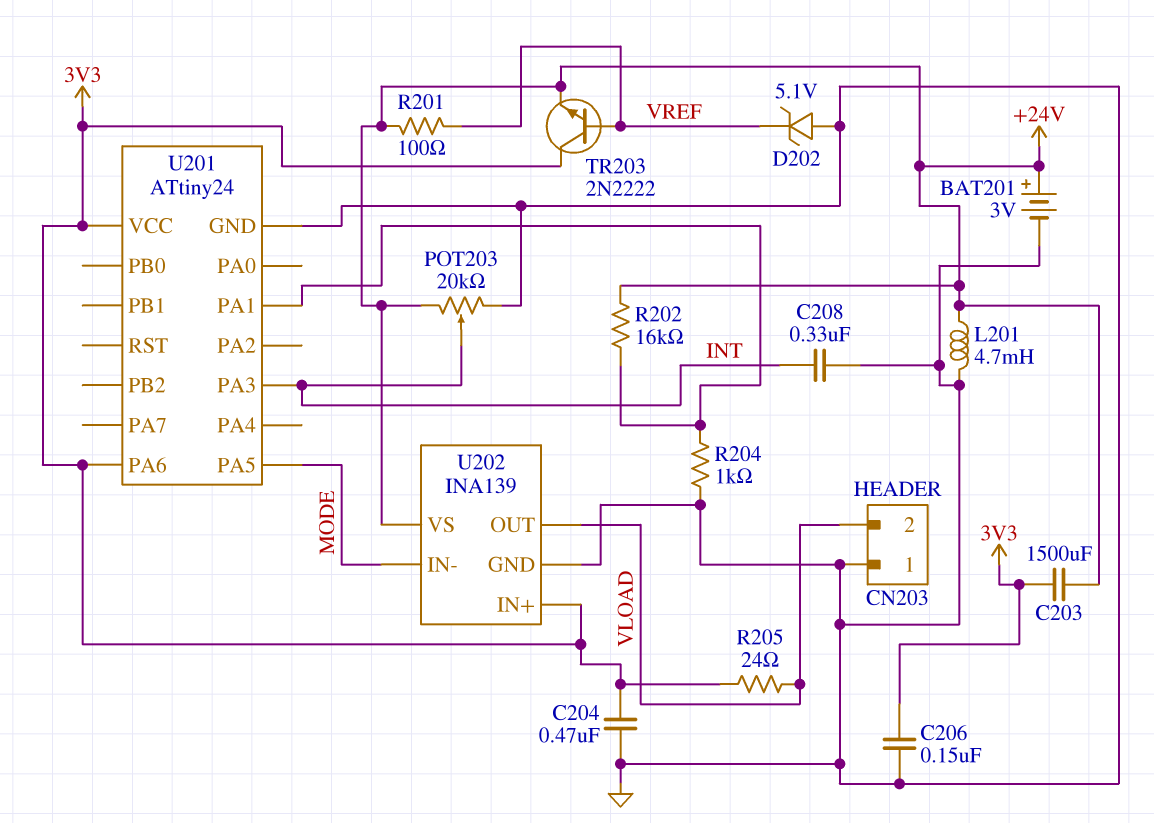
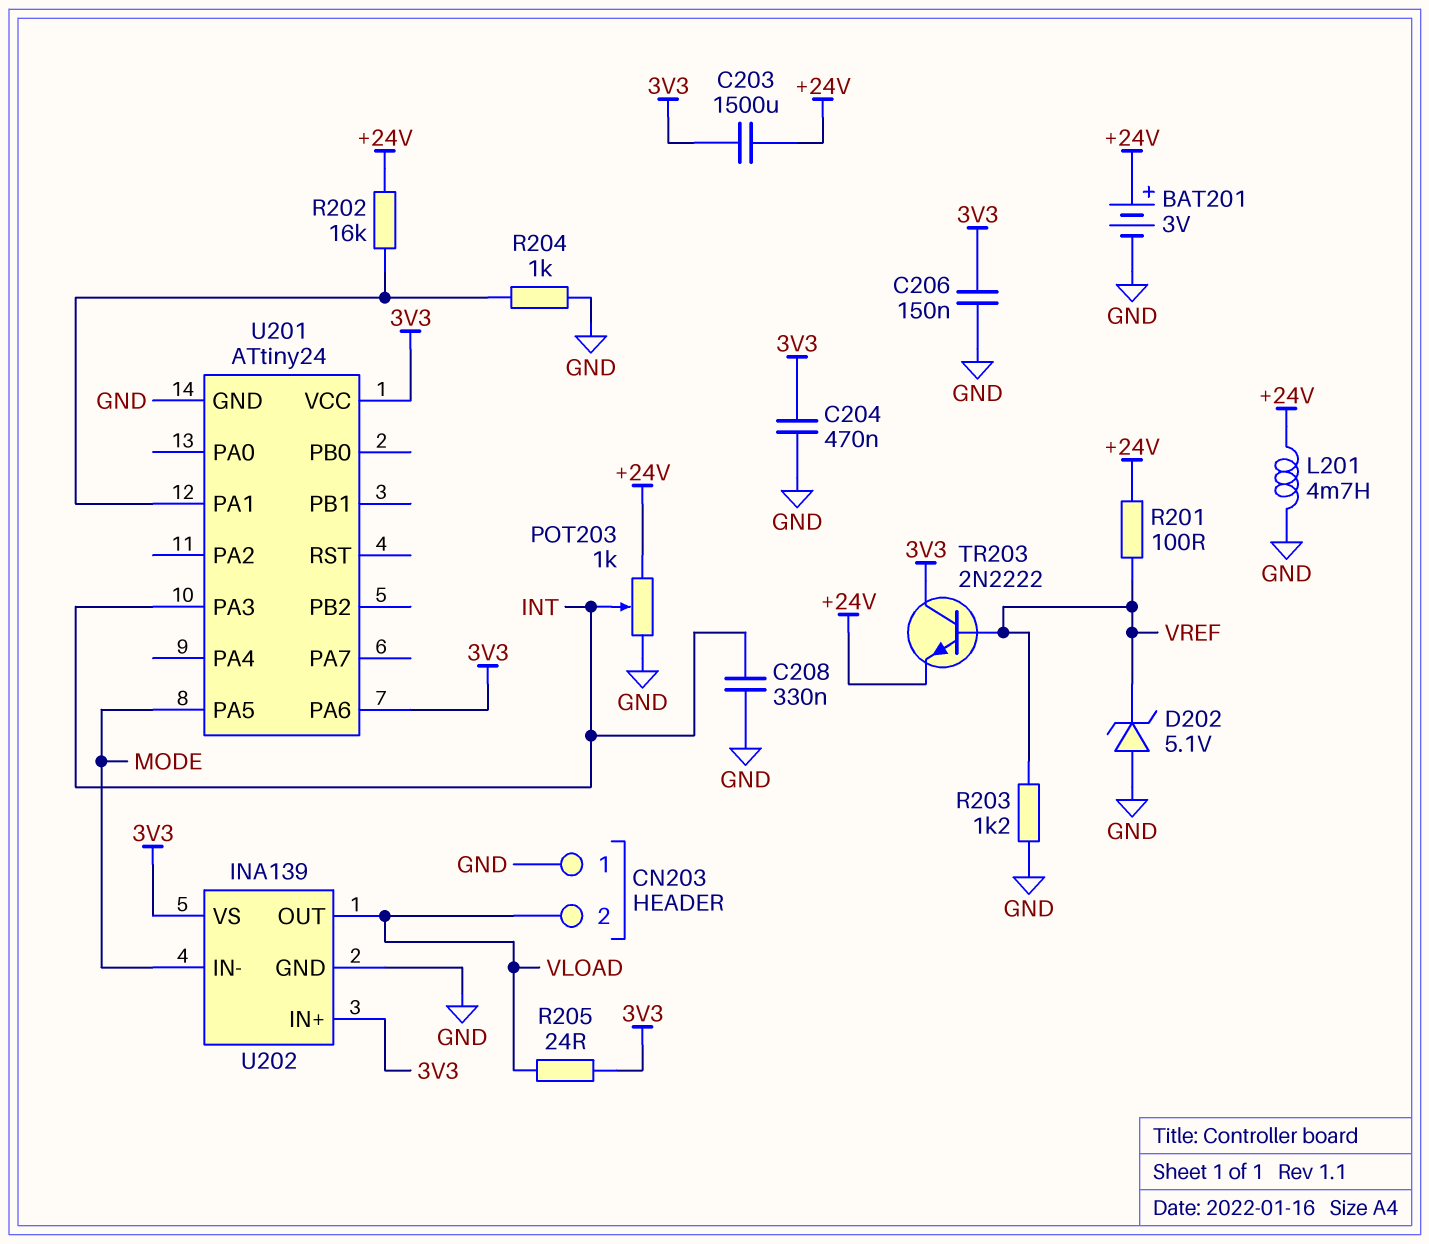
POT203: 20k (+24V, GND, wiper INT) -> 1k (+24V, GND, wiper INT)
R203: none -> 1.2k (GND, VREF)
U202 pin VS: +24V -> 3V3

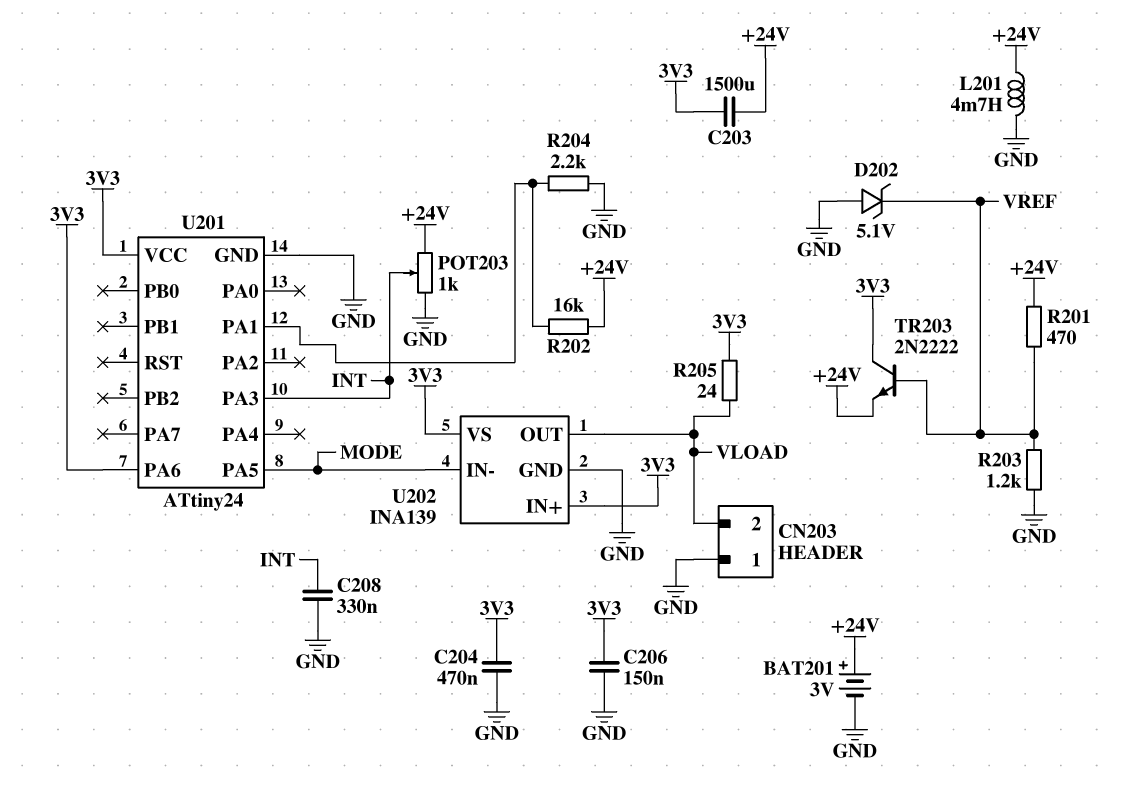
R201: 100 (+24V, VREF) -> 470 (+24V, VREF)
R204: 1k (GND, U201/PA1) -> 2.2k (GND, U201/PA1)

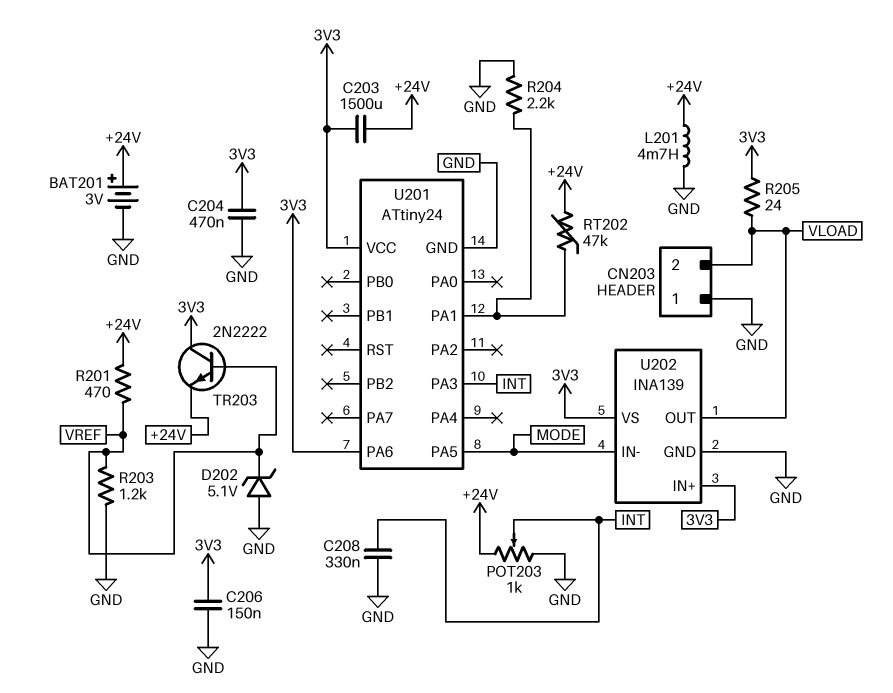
R202: 16k (+24V, U201/PA1) -> none
RT202: none -> 47k (+24V, U201/PA1)

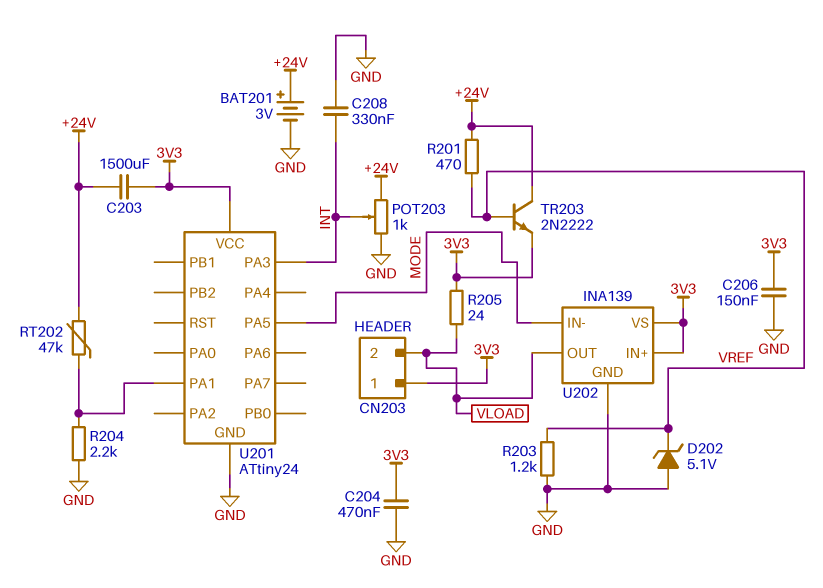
CN203 pin 1: GND -> 3V3
L201: 4.7mH (+24V, GND) -> none
TR203: NPN 2N2222 (B VREF, C 3V3, E +24V) -> NPN 2N2222 (B VREF, C +24V, E 3V3)
U201 pin PA6: 3V3 -> none

